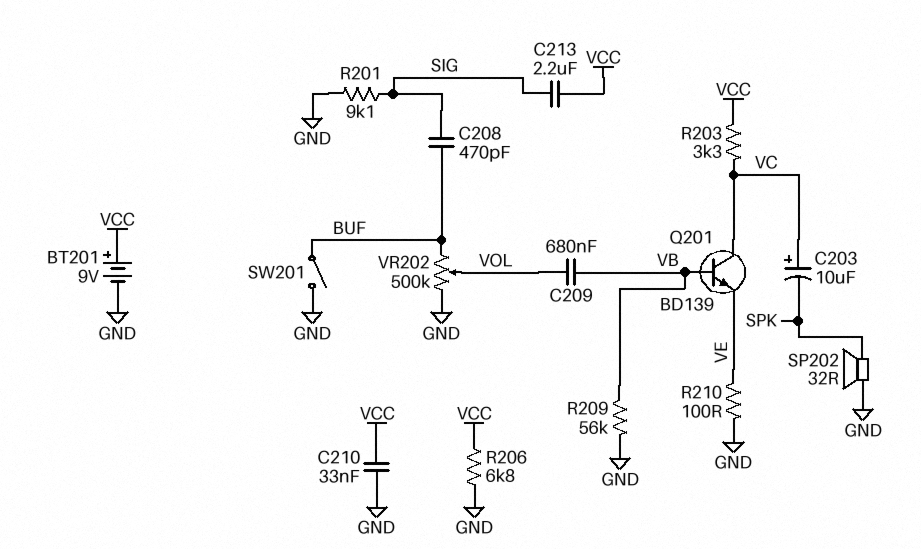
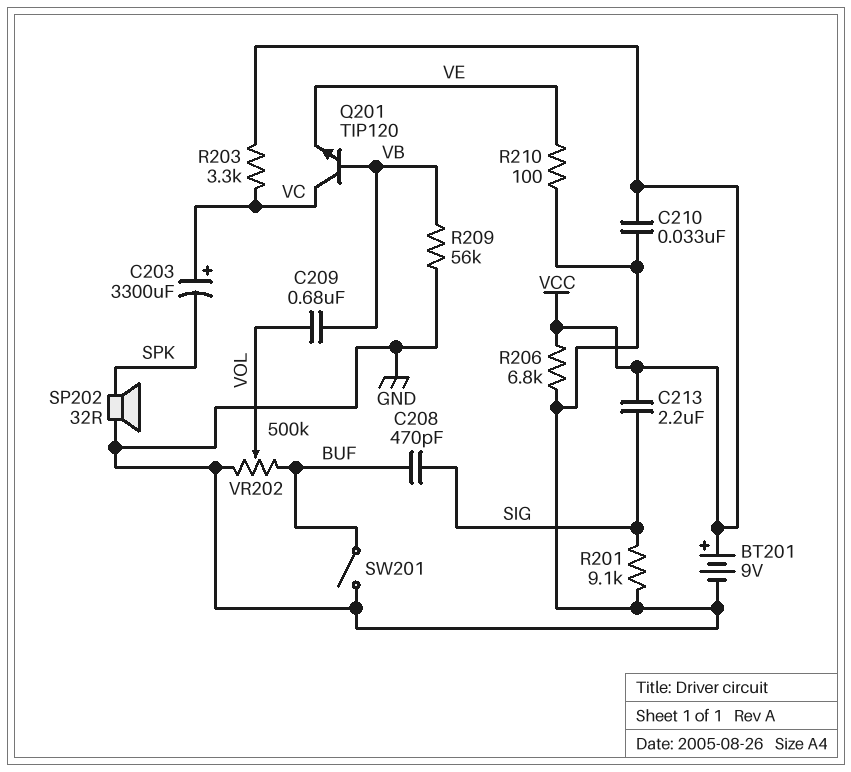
C203: 10uF (plus VC, minus SPK) -> 3300uF (plus VC, minus SPK)
Q201: NPN BD139 (B VB, C VC, E VE) -> NPN TIP120 (B VB, C VC, E VE)

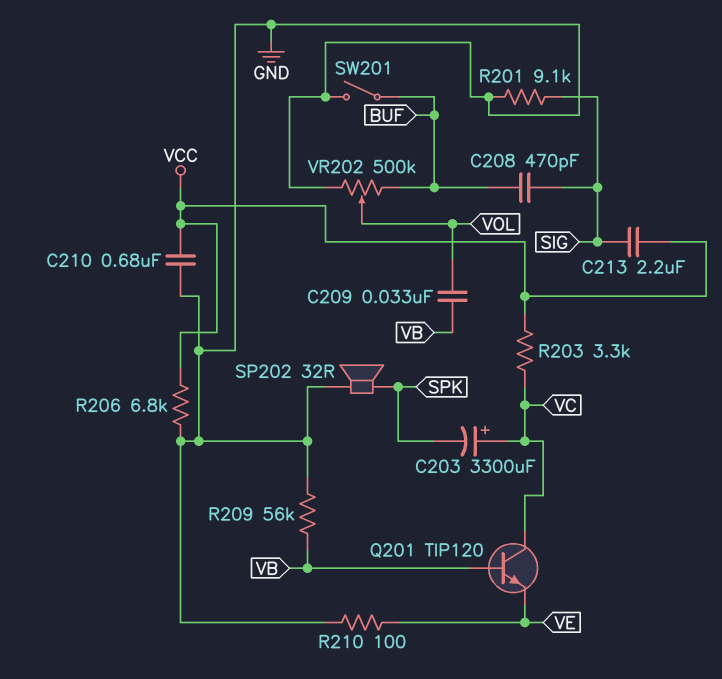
BT201: 9V (plus VCC, minus GND) -> none
C209: 680nF (VB, VOL) -> 33nF (VB, VOL)
C210: 33nF (GND, VCC) -> 680nF (GND, VCC)

